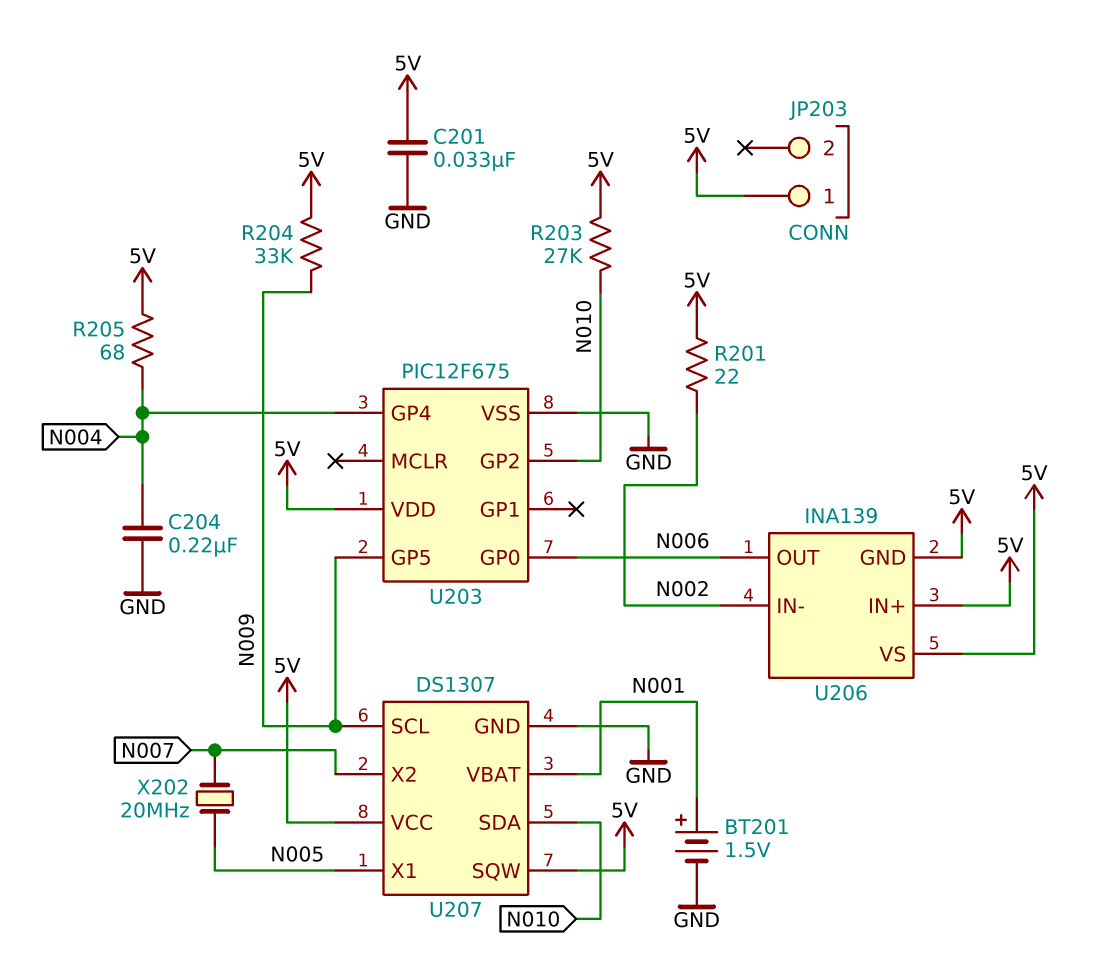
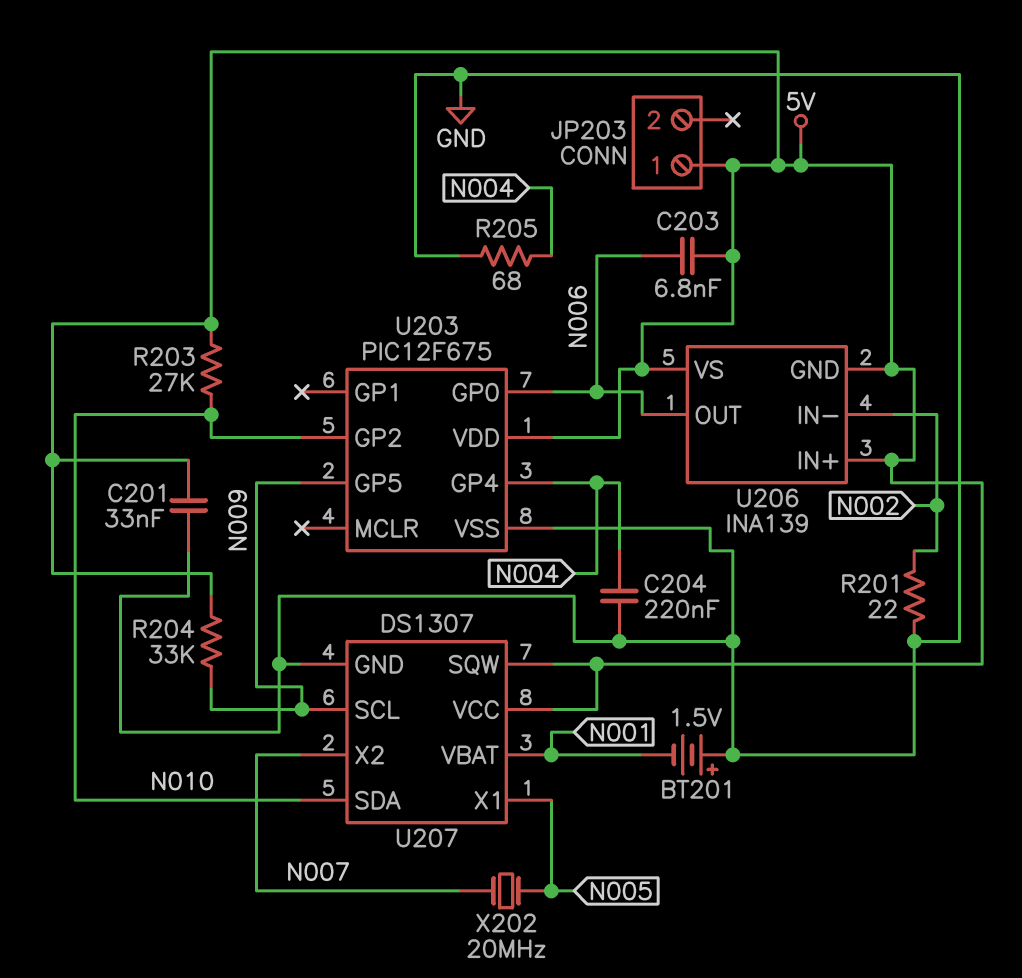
BT201: 1.5V (plus N001, minus GND) -> 1.5V (plus GND, minus N001)
C203: none -> 6.8nF (5V, N006)
R201: 22 (5V, N002) -> 22 (GND, N002)
R205: 68 (5V, N004) -> 68 (GND, N004)

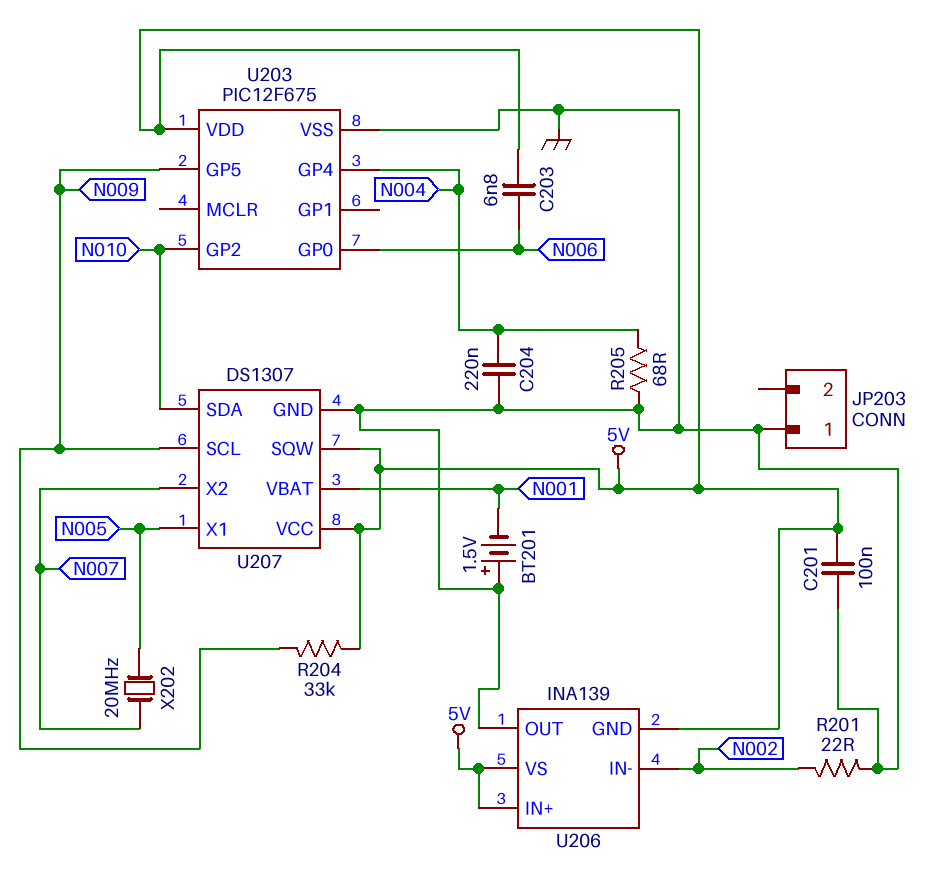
C201: 33nF (5V, GND) -> 100nF (5V, GND)
JP203 pin 1: 5V -> GND
R203: 27k (5V, N010) -> none
U206 pin OUT: N006 -> GND

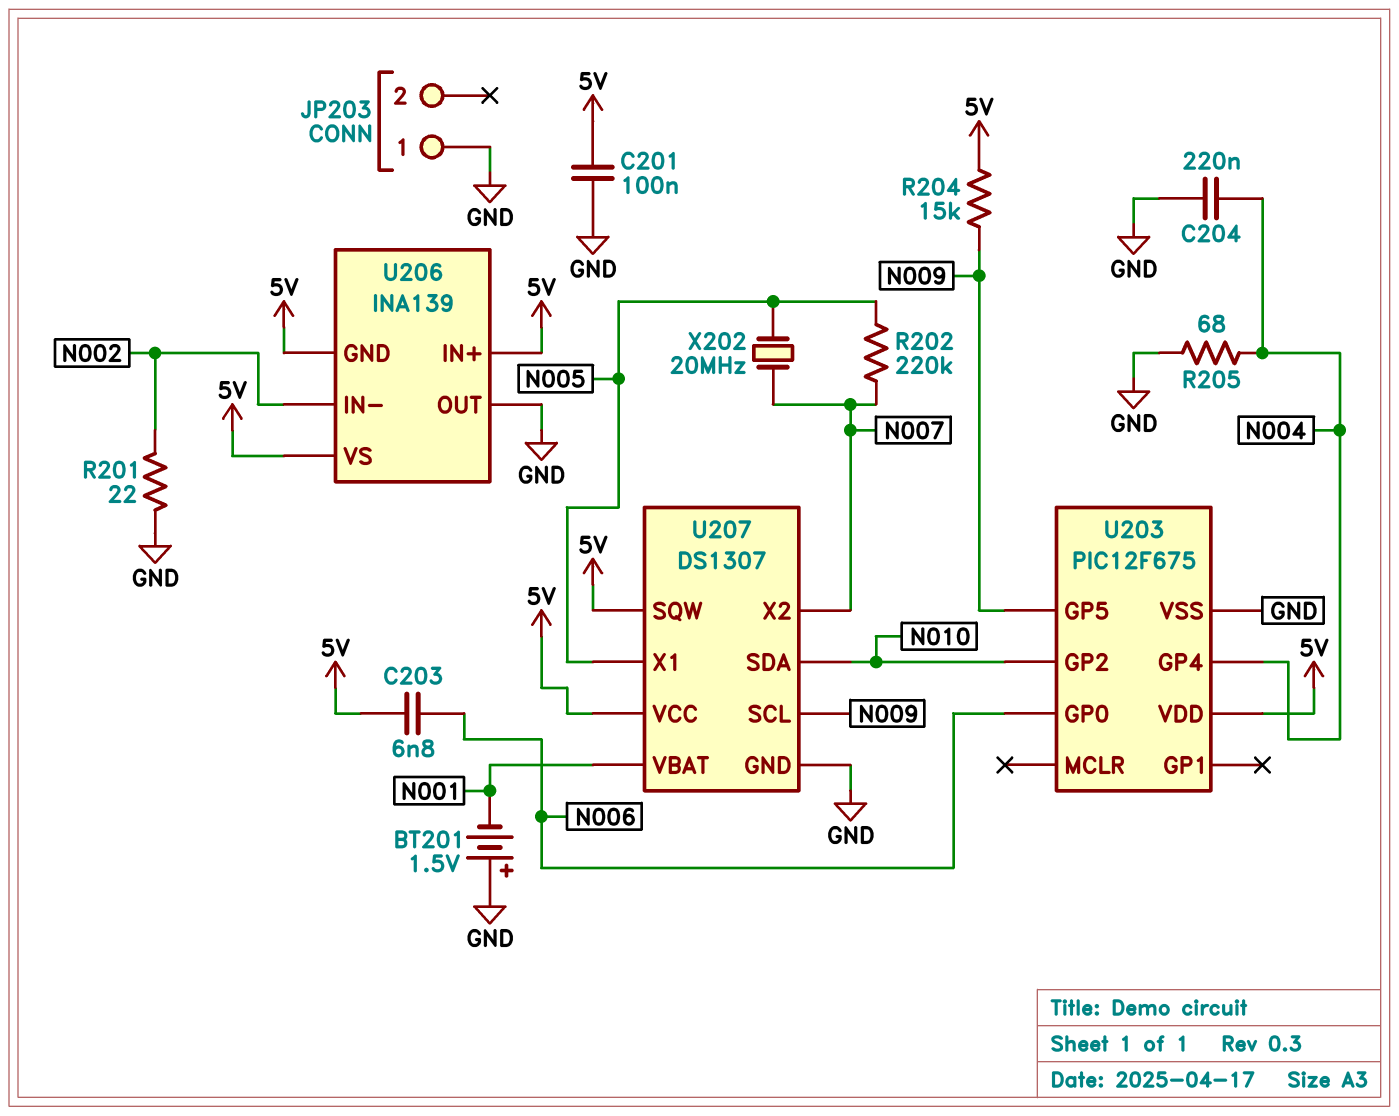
R202: none -> 220k (N005, N007)
R204: 33k (5V, N009) -> 15k (5V, N009)

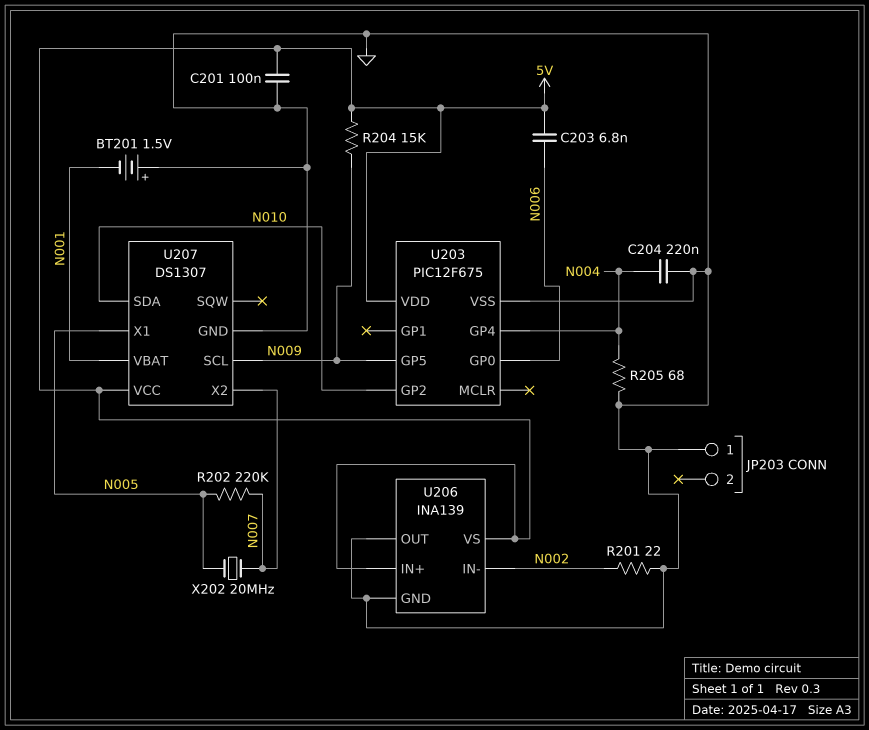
U206 pin GND: 5V -> GND
U207 pin SQW: 5V -> none

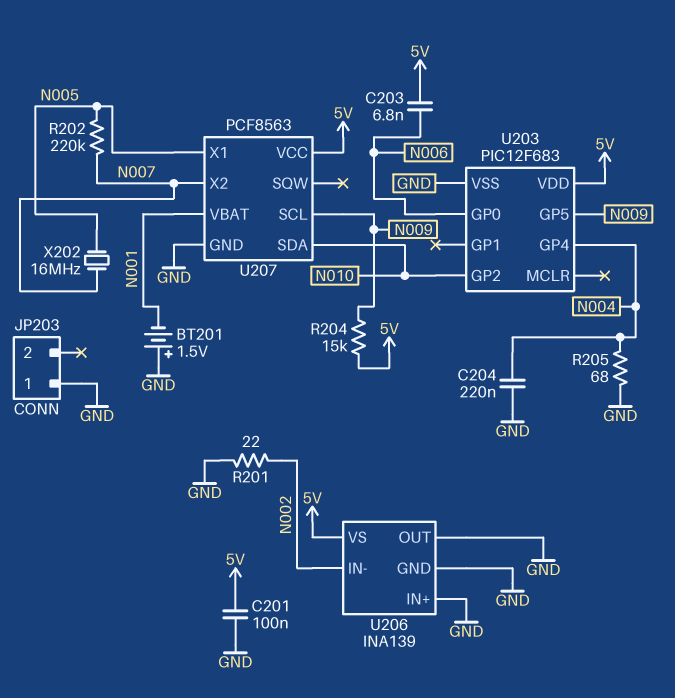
U203: PIC12F675 -> PIC12F683
U206 pin IN+: 5V -> GND
U207: DS1307 -> PCF8563
X202: 20MHz (N005, N007) -> 16MHz (N005, N007)

